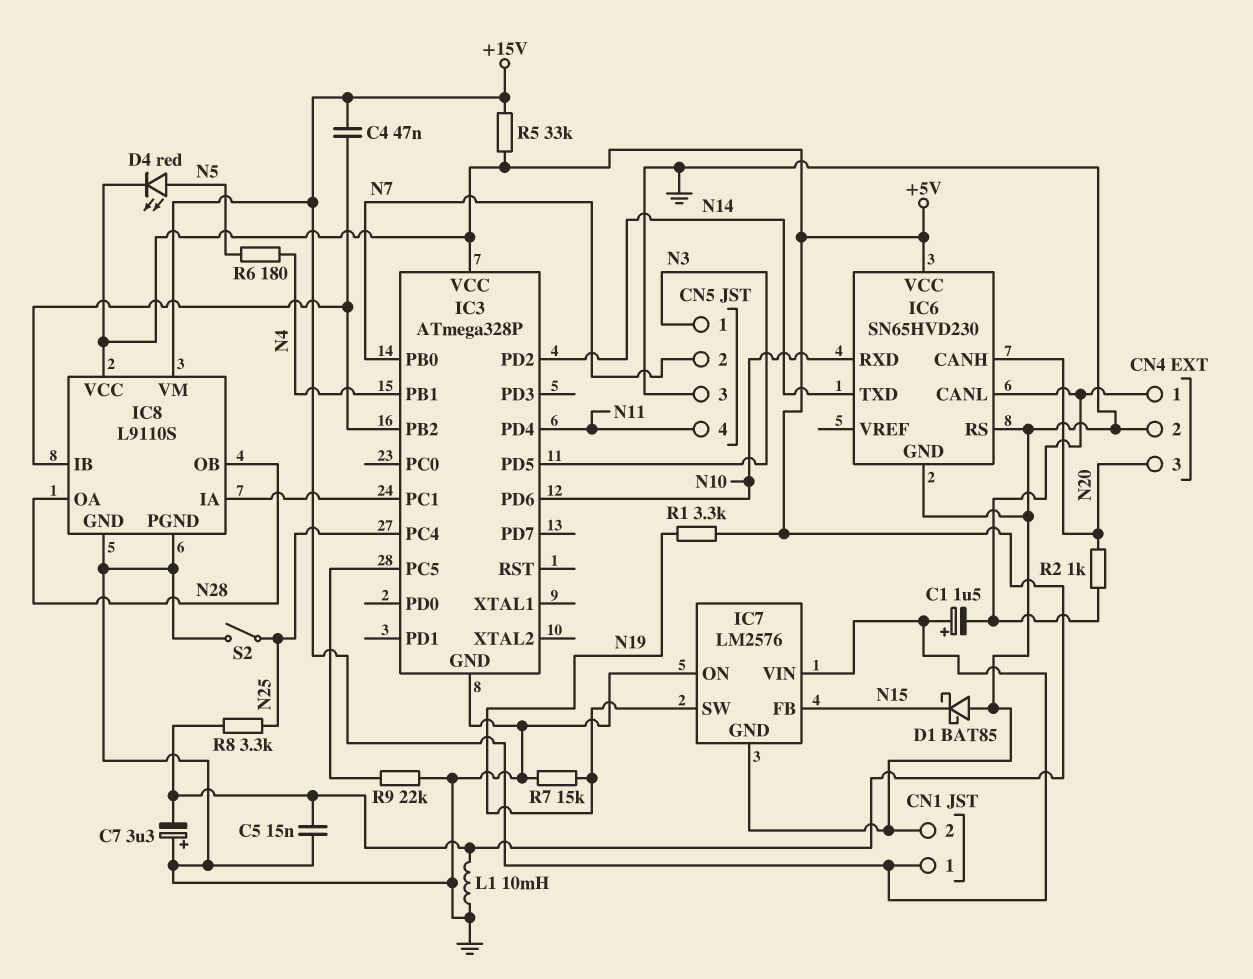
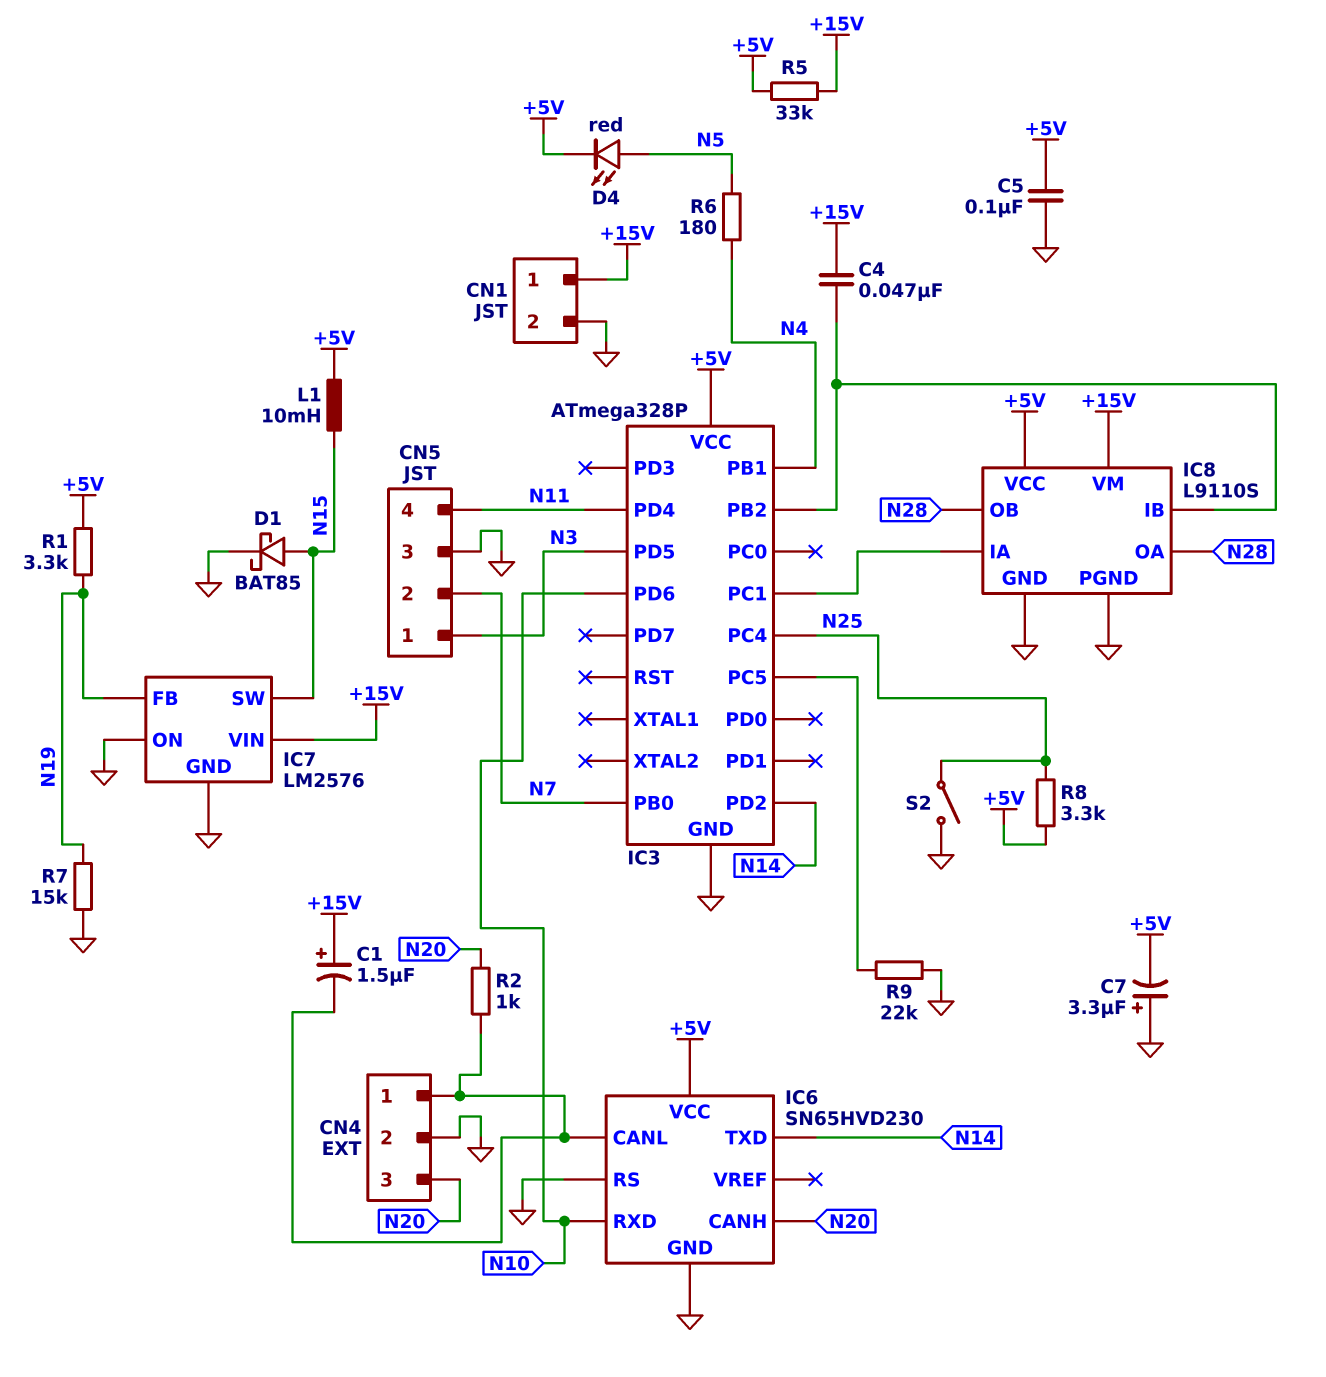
C5: 15nF (+5V, GND) -> 100nF (+5V, GND)
D1: schottky BAT85 (A GND, K N15) -> schottky BAT85 (A N15, K GND)
IC7 pin FB: N15 -> N19
IC7 pin SW: N19 -> N15
L1: 10mH (+5V, GND) -> 10mH (+5V, N15)

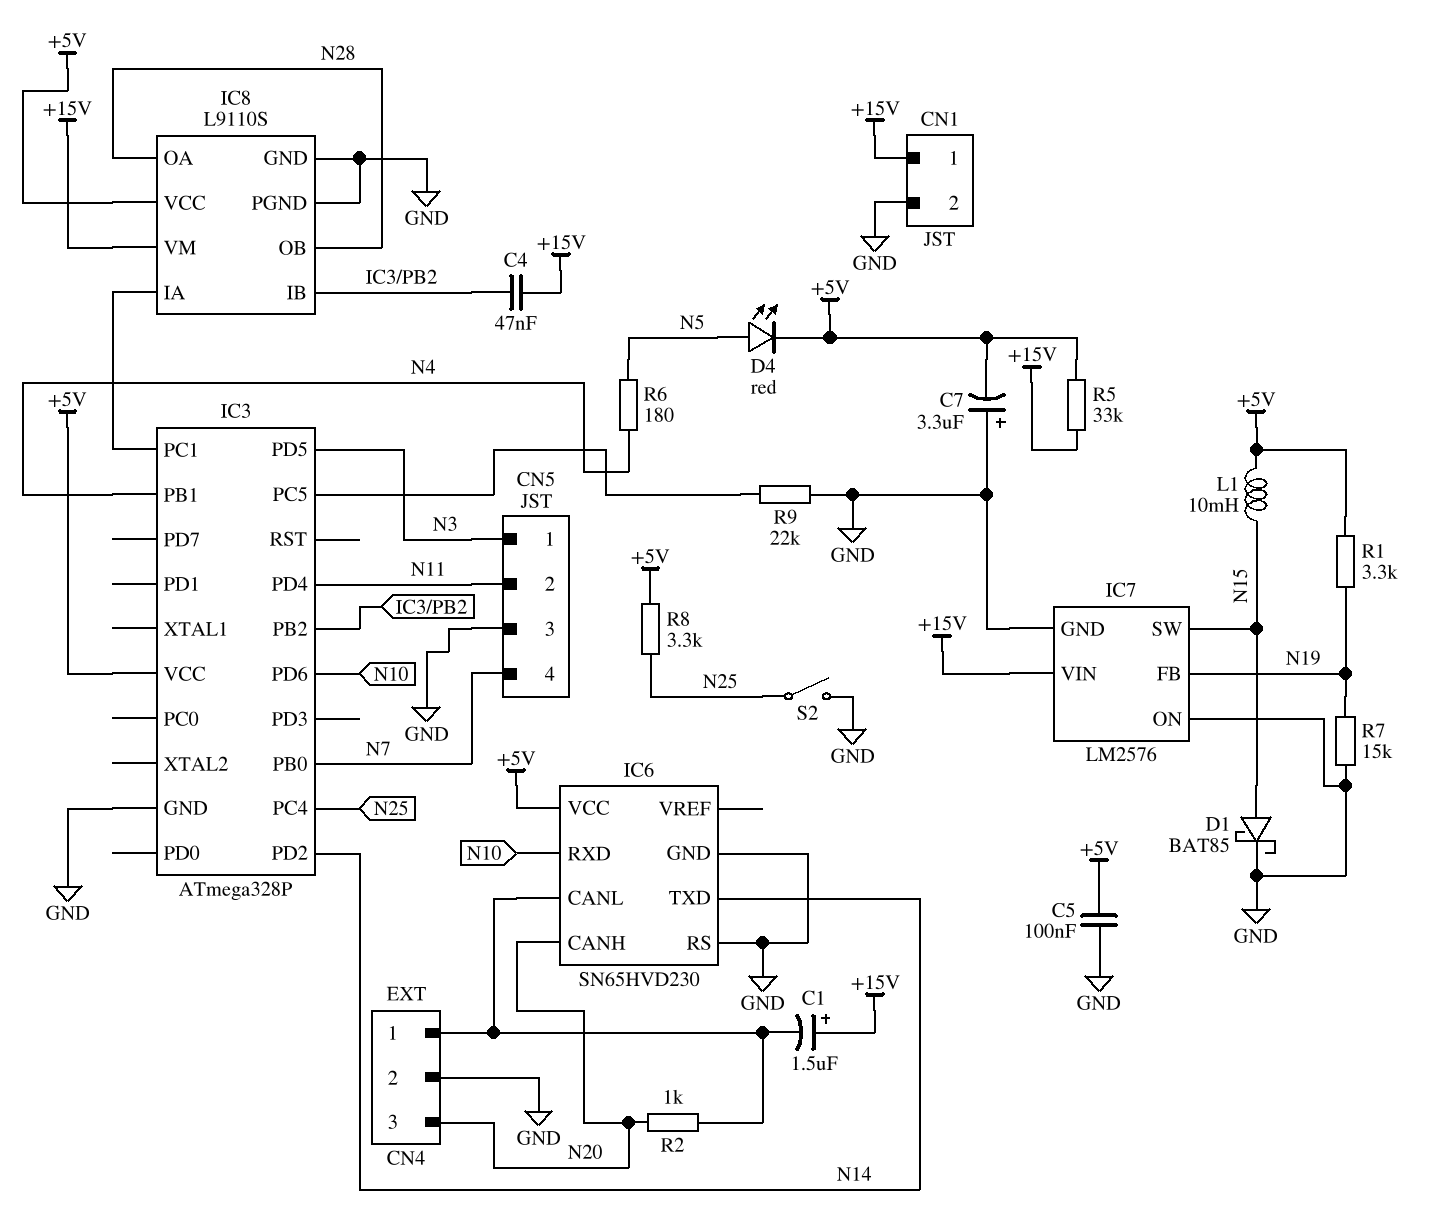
CN5 pin 2: N7 -> N11
CN5 pin 4: N11 -> N7

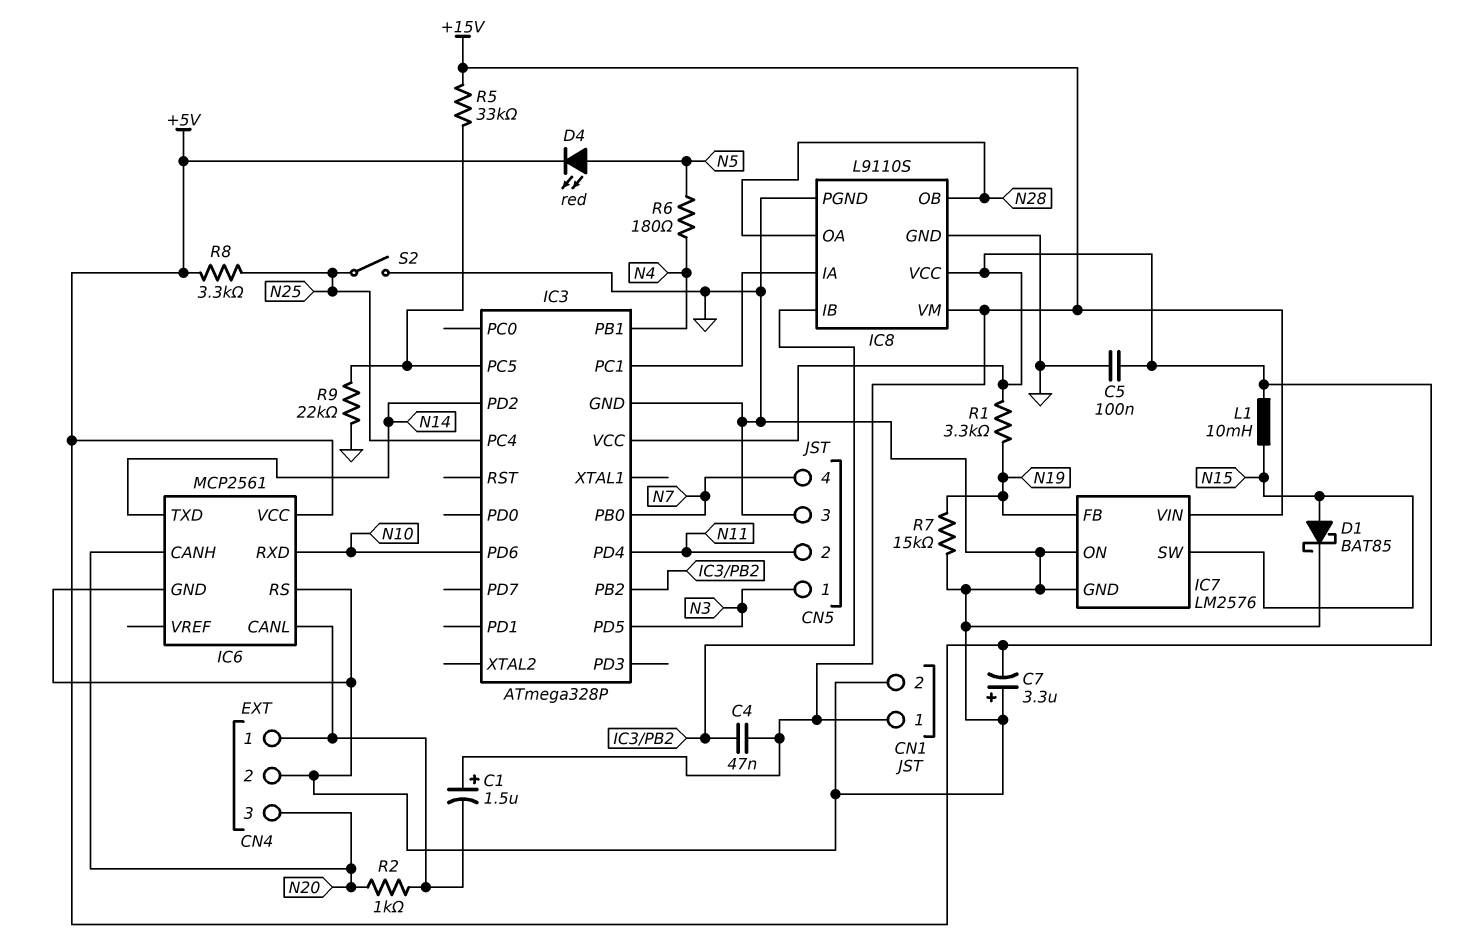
IC6: SN65HVD230 -> MCP2561
R5: 33k (+5V, +15V) -> 33k (+15V, IC3/PC5)

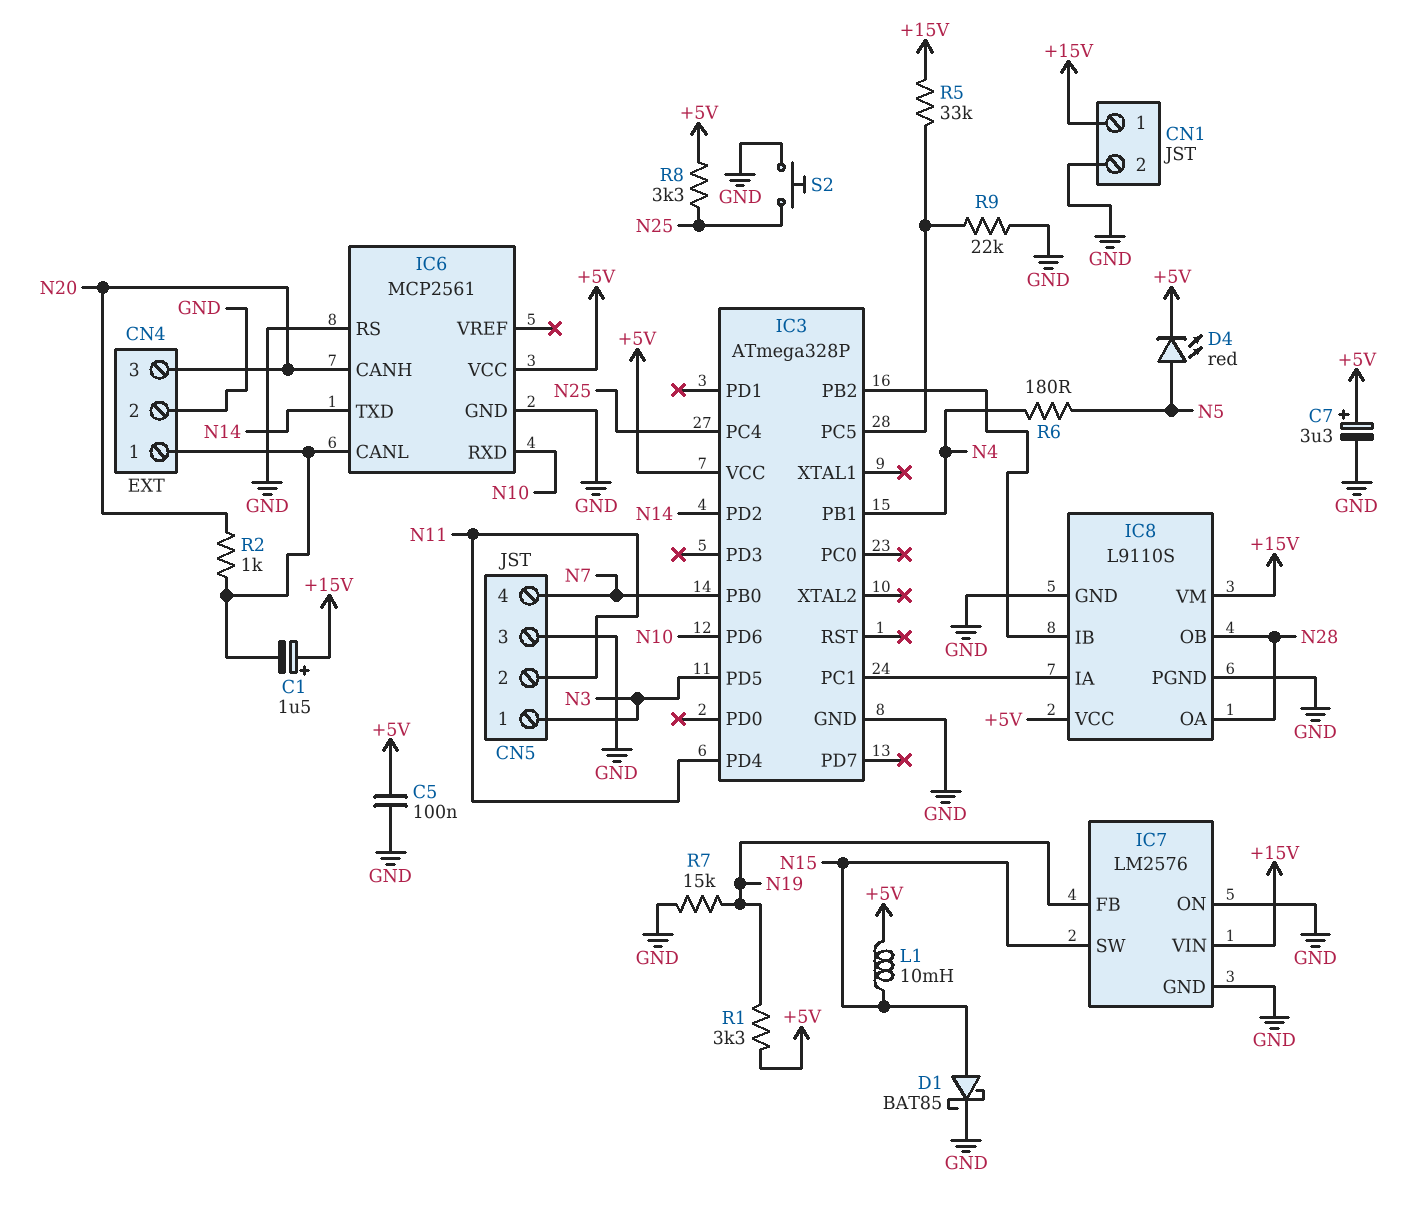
C4: 47nF (+15V, IC3/PB2) -> none
C7: 3.3uF (plus GND, minus +5V) -> 3.3uF (plus +5V, minus GND)
S2: switch (GND, N25) -> button (GND, N25)

